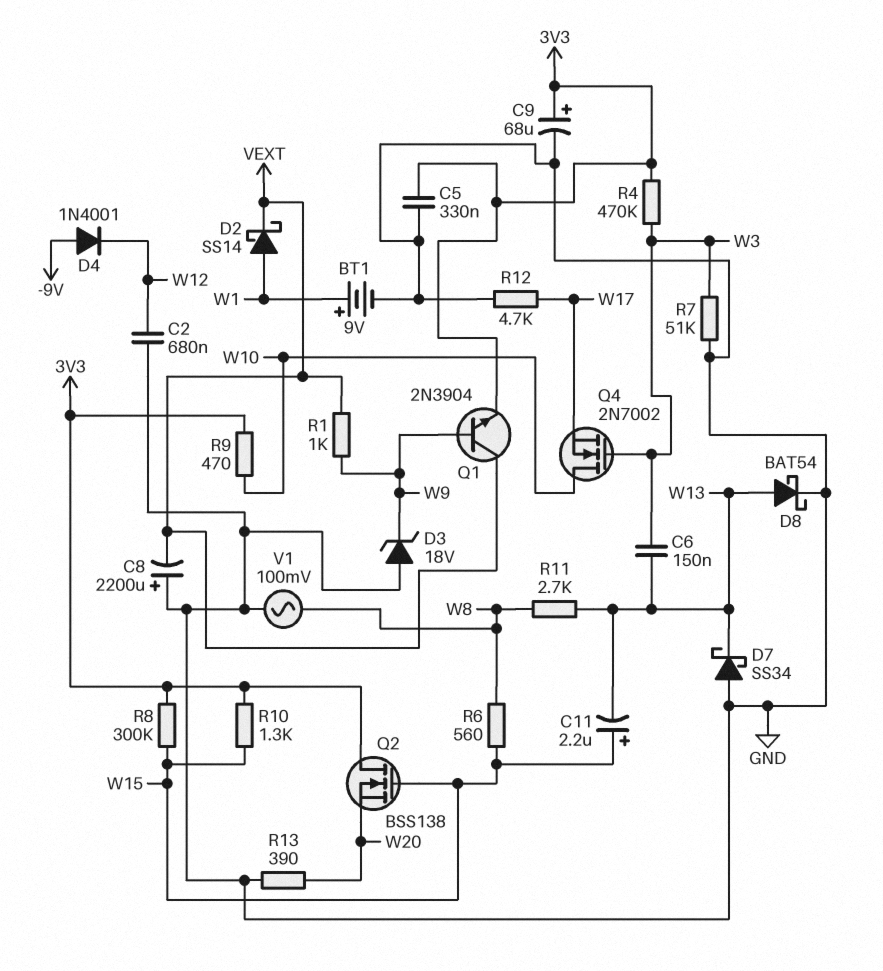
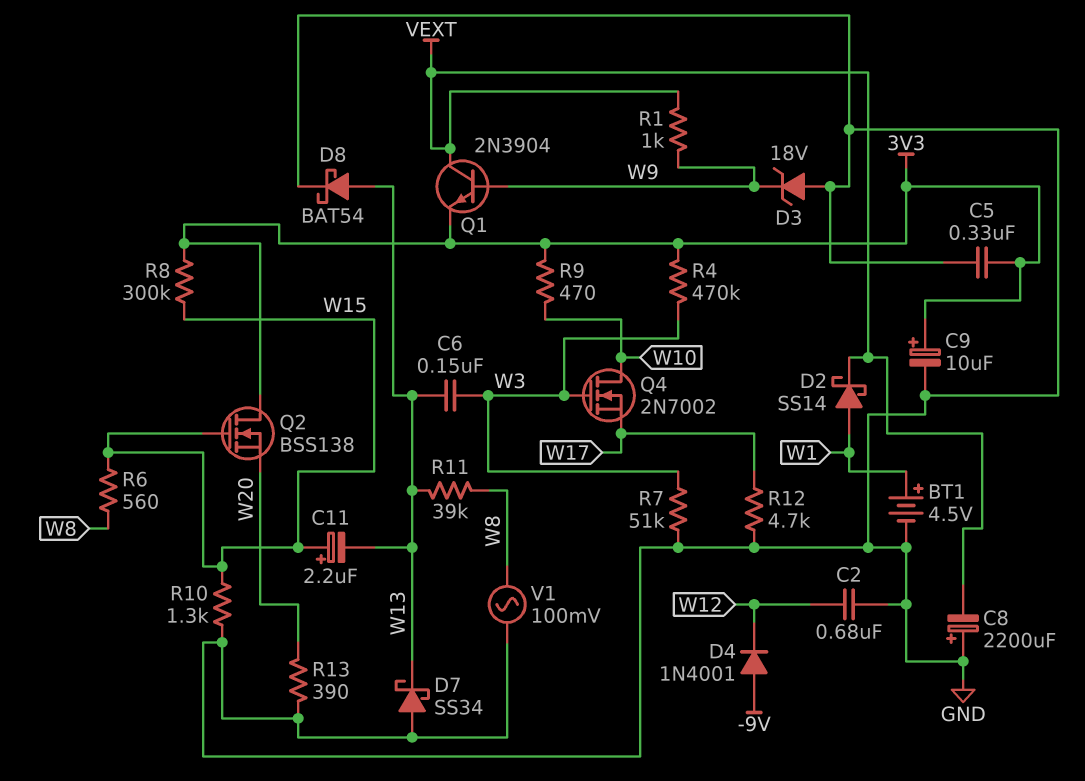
BT1: 9V (plus W1, minus GND) -> 4.5V (plus W1, minus GND)
C9: 68uF (plus 3V3, minus GND) -> 10uF (plus 3V3, minus GND)
R10: 1.3k (3V3, W15) -> 1.3k (GND, W15)
R11: 2.7k (W8, W13) -> 39k (W8, W13)

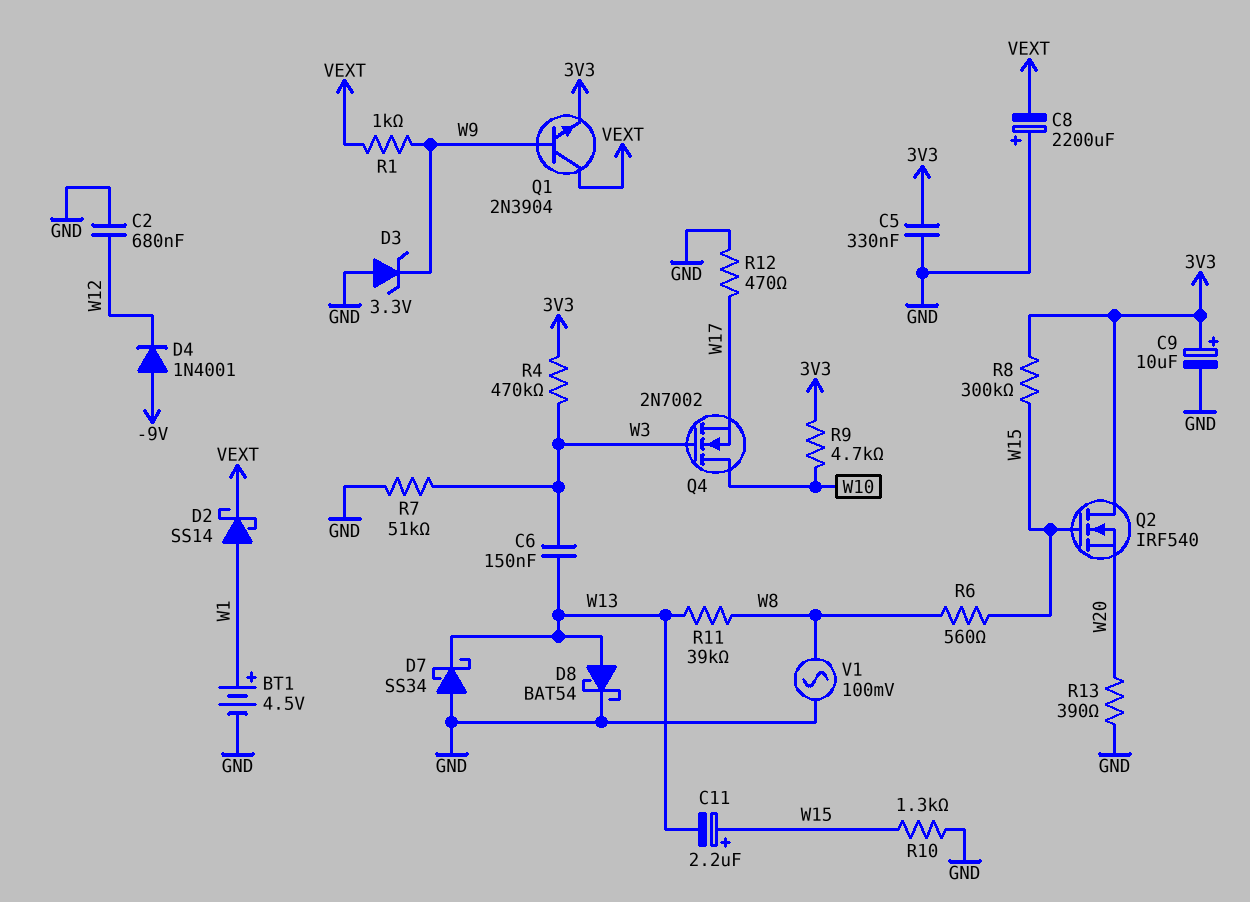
D3: zener 18V (A GND, K W9) -> zener 3.3V (A GND, K W9)
Q2: NMOS BSS138 (G W15, D 3V3, S W20) -> NMOS IRF540 (G W15, D 3V3, S W20)
R9: 470 (3V3, W10) -> 4.7k (3V3, W10)
R12: 4.7k (GND, W17) -> 470 (GND, W17)

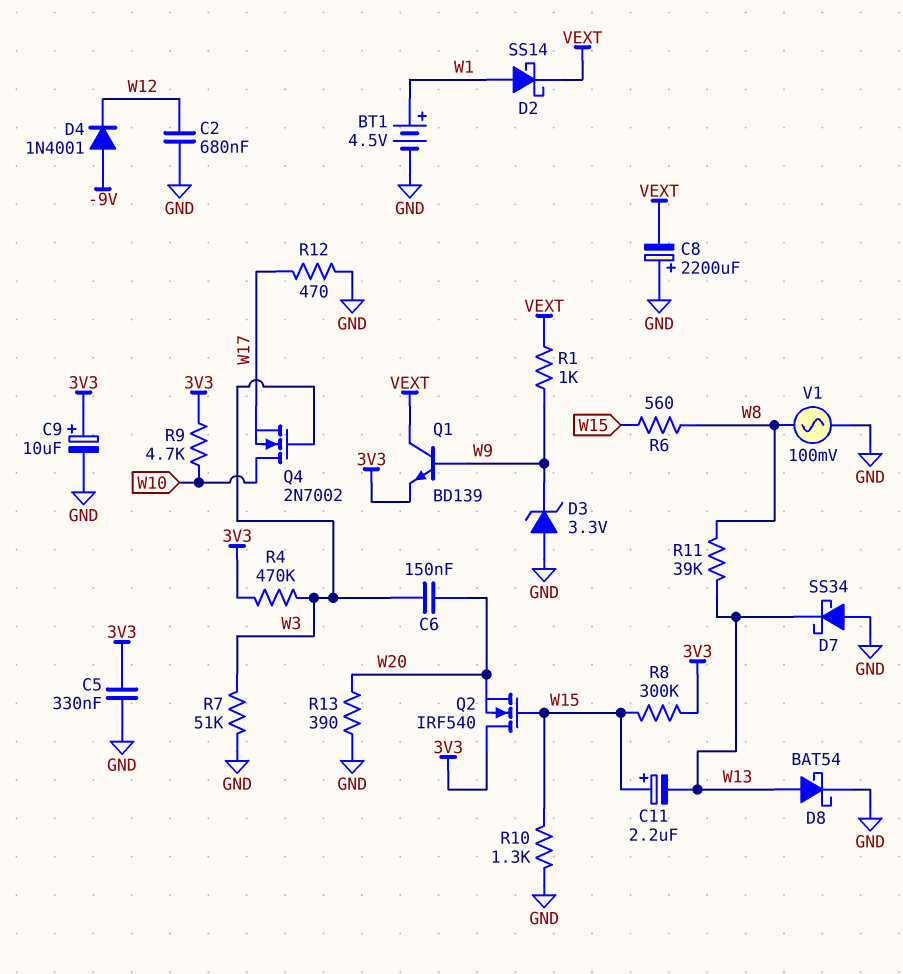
C6: 150nF (W3, W13) -> 150nF (W3, W20)
Q1: NPN 2N3904 (B W9, C VEXT, E 3V3) -> NPN BD139 (B W9, C VEXT, E 3V3)

